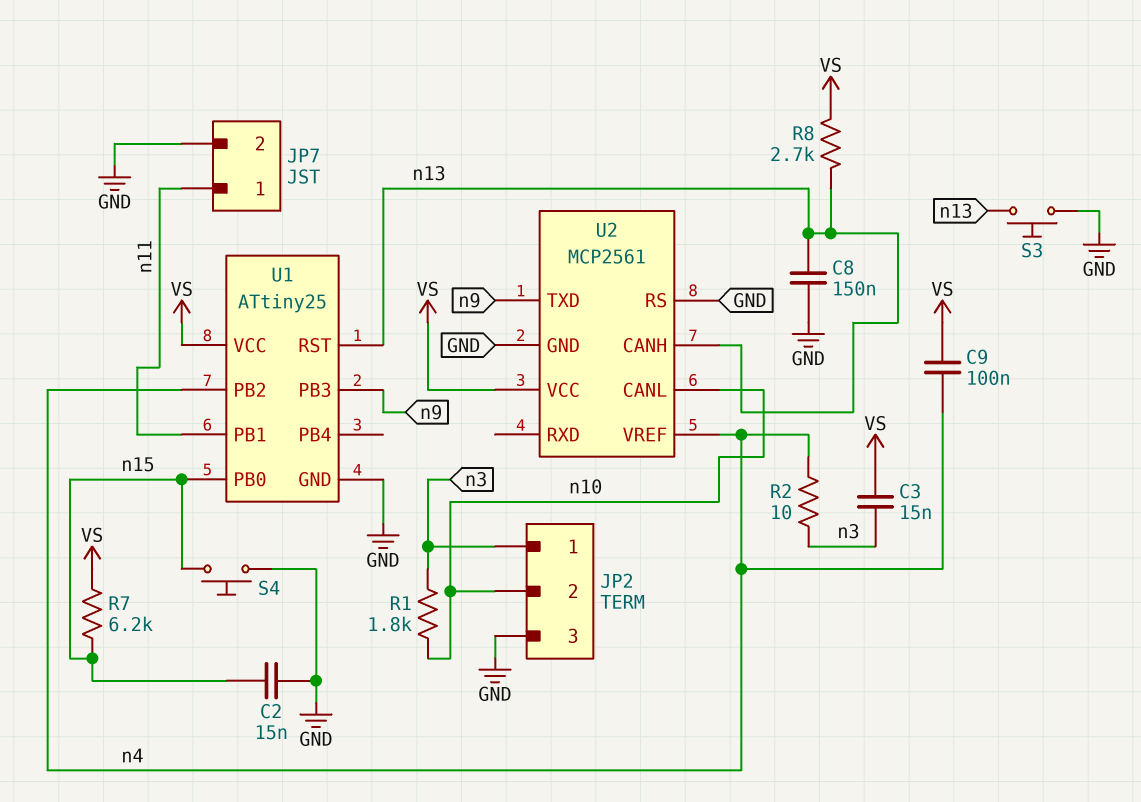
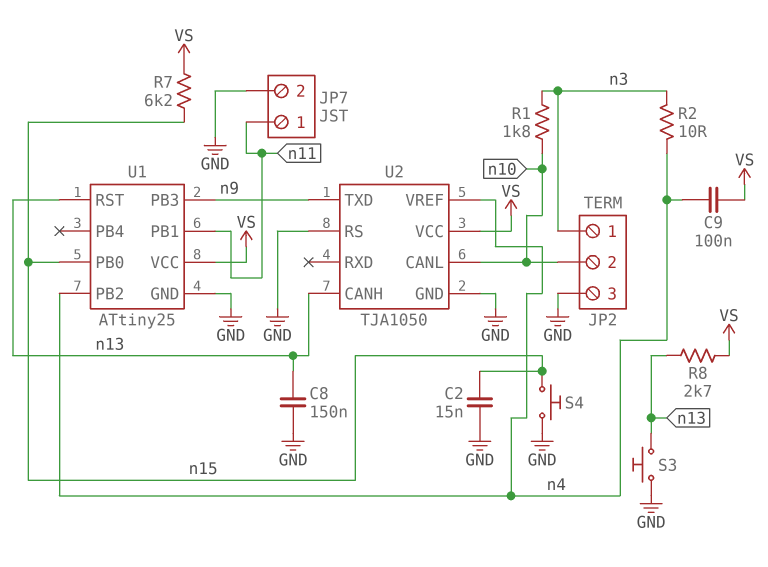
C3: 15nF (VS, n3) -> none
U2: MCP2561 -> TJA1050

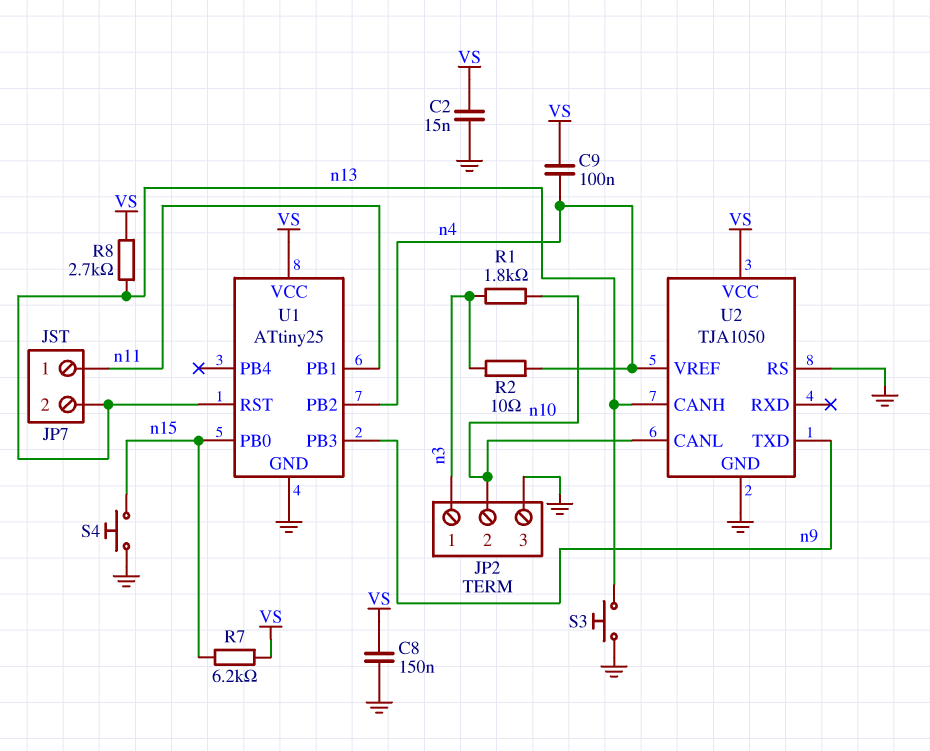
C2: 15nF (GND, n15) -> 15nF (GND, VS)
C8: 150nF (GND, n13) -> 150nF (GND, VS)
JP7 pin 2: GND -> n13

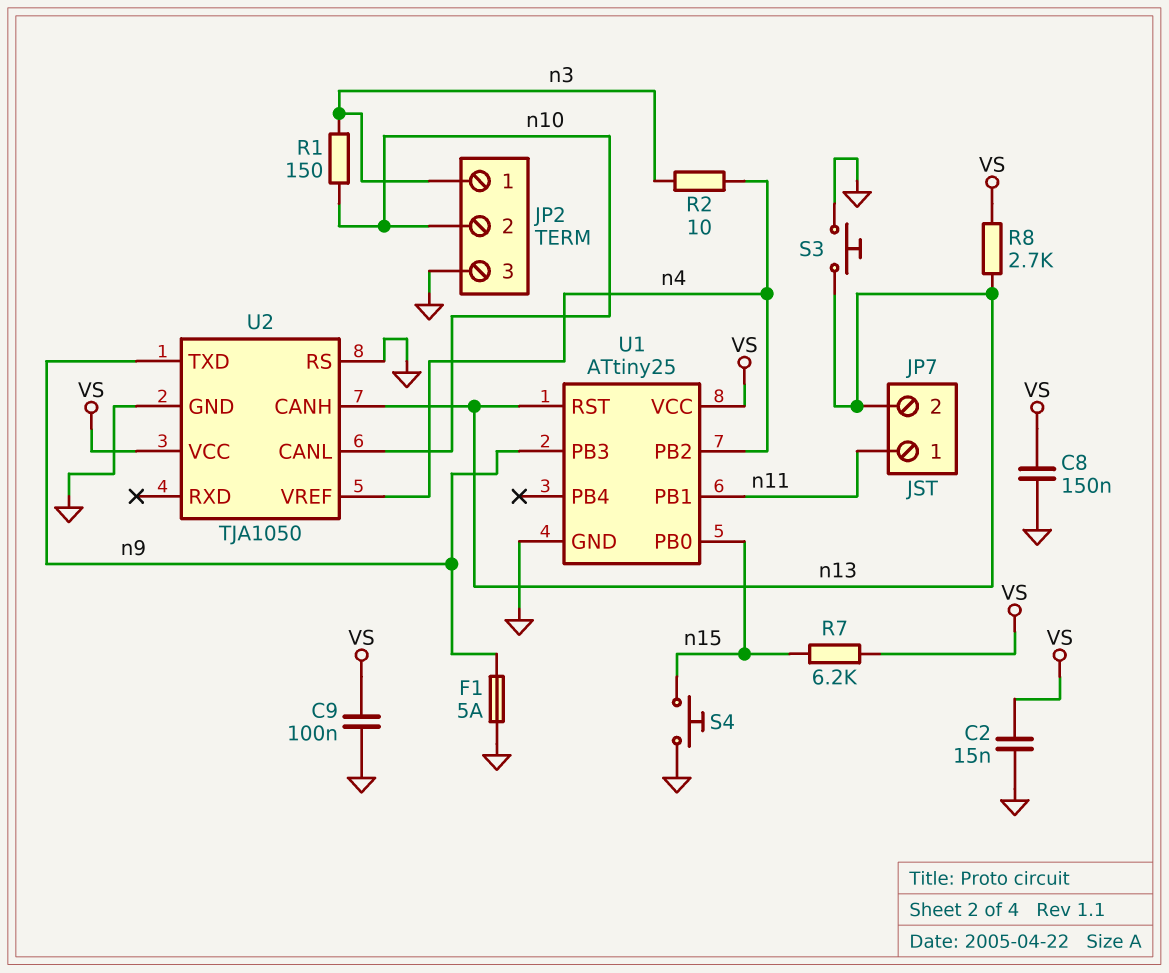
C9: 100nF (VS, n4) -> 100nF (GND, VS)
F1: none -> 5A (GND, n9)
R1: 1.8k (n3, n10) -> 150 (n3, n10)

